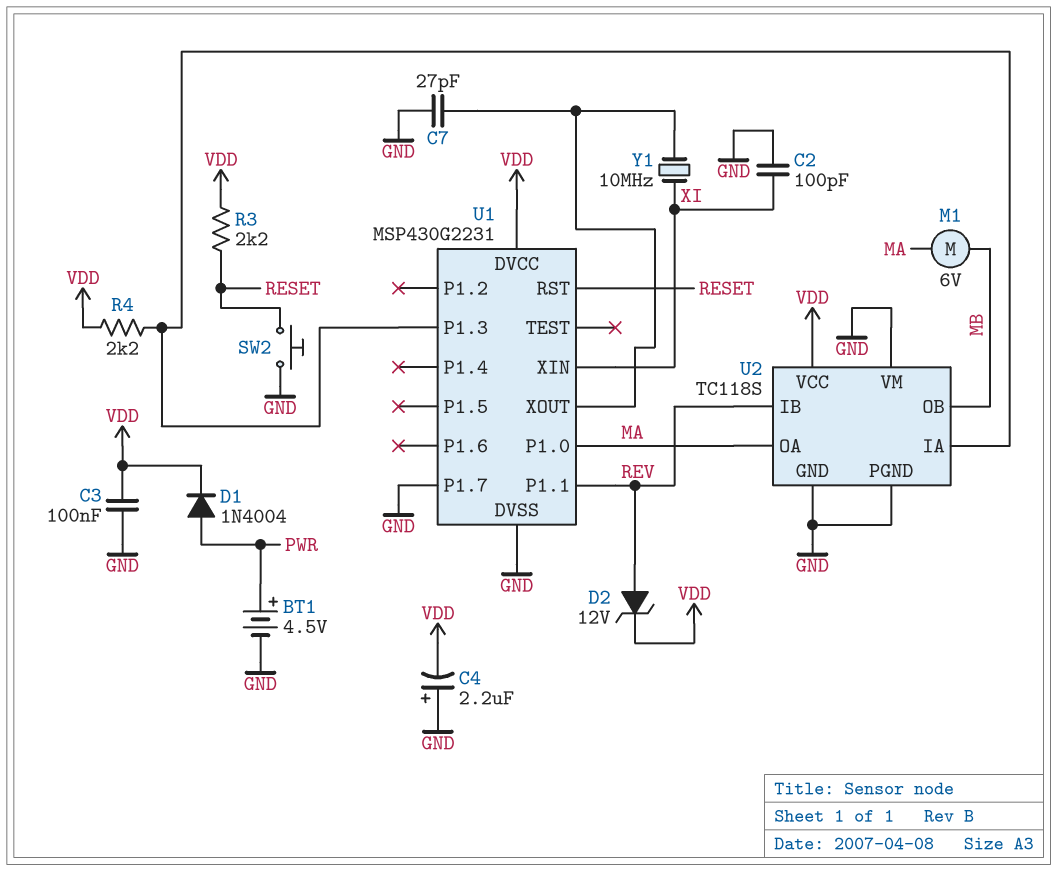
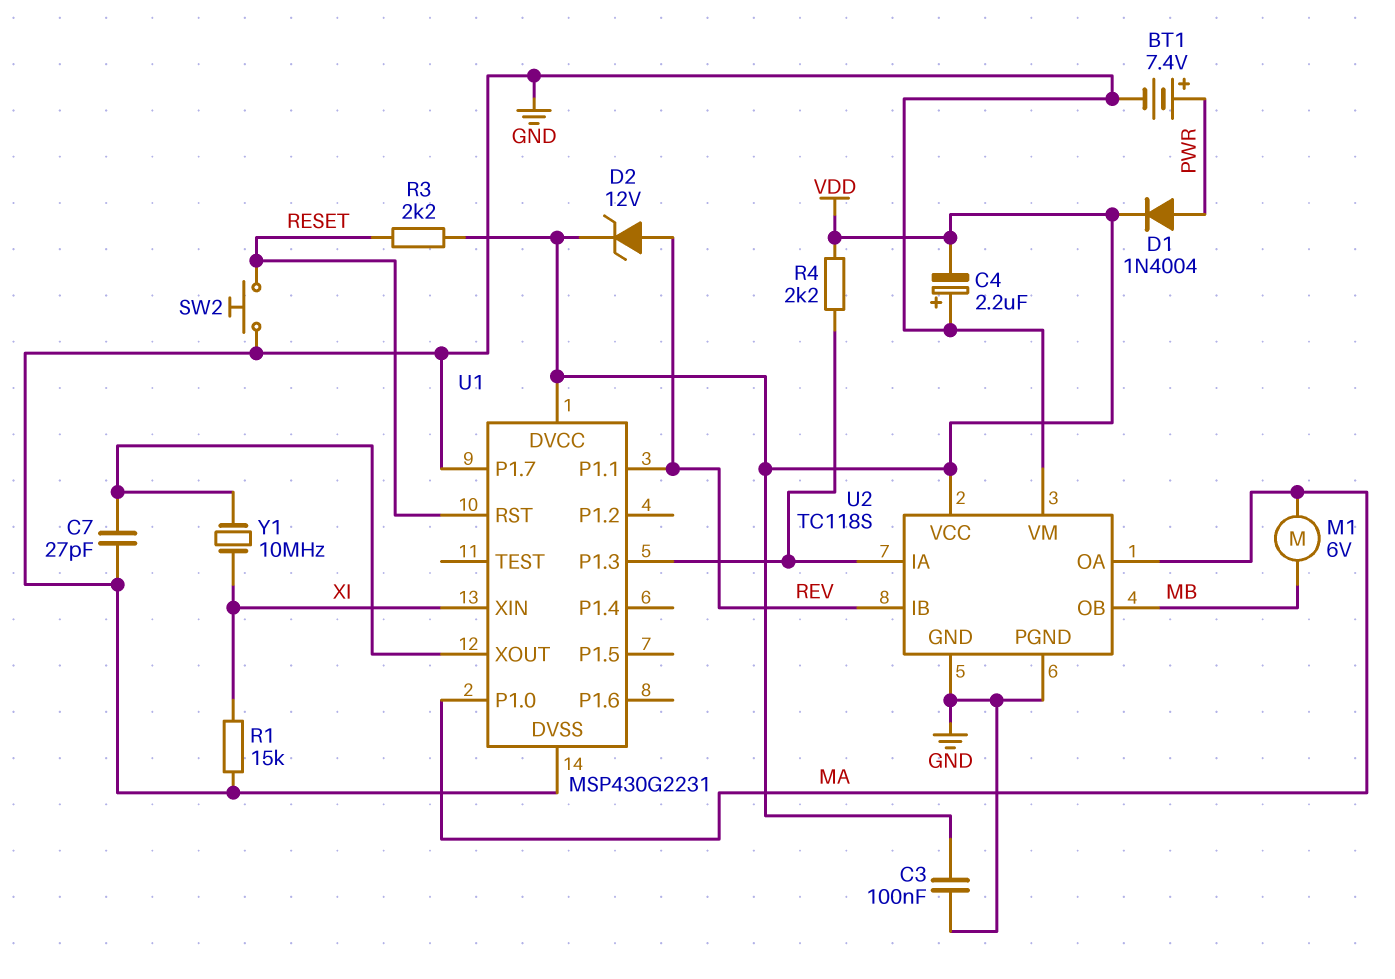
BT1: 4.5V (plus PWR, minus GND) -> 7.4V (plus PWR, minus GND)
C2: 100pF (GND, XI) -> none
R1: none -> 15k (GND, XI)

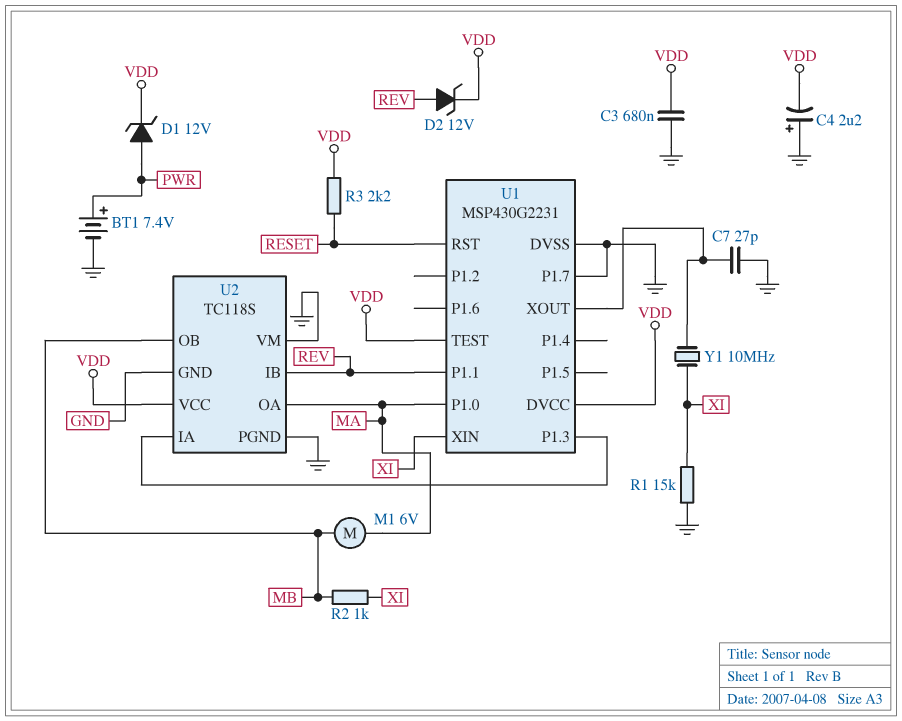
C3: 100nF (GND, VDD) -> 680nF (GND, VDD)
D1: diode 1N4004 (A PWR, K VDD) -> zener 12V (A PWR, K VDD)
R2: none -> 1k (MB, XI)
R4: 2.2k (U1/P1.3, VDD) -> none
SW2: button (GND, RESET) -> none
U1 pin TEST: none -> VDD

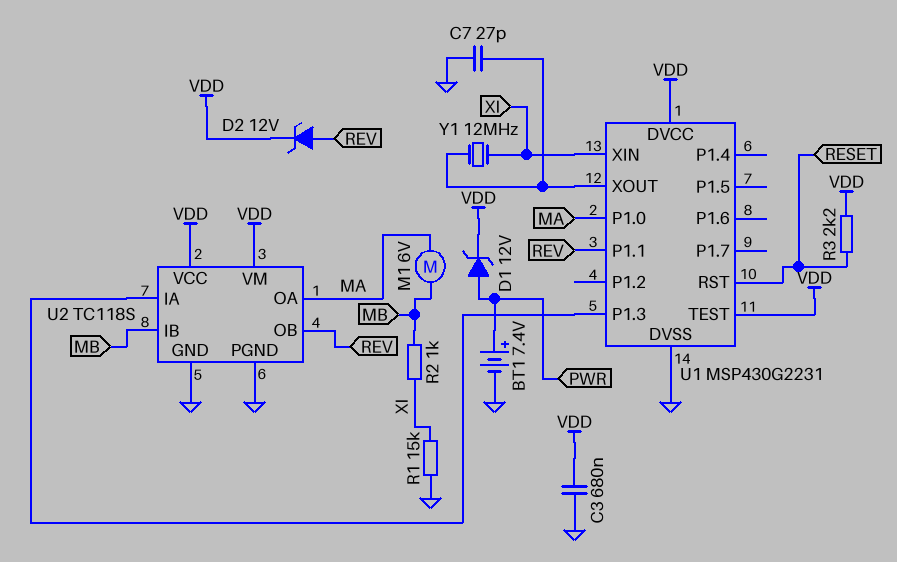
C4: 2.2uF (plus GND, minus VDD) -> none
U1 pin P1.7: GND -> none
U2 pin IB: REV -> MB
U2 pin OB: MB -> REV
U2 pin VM: GND -> VDD
Y1: 10MHz (U1/XOUT, XI) -> 12MHz (U1/XOUT, XI)

